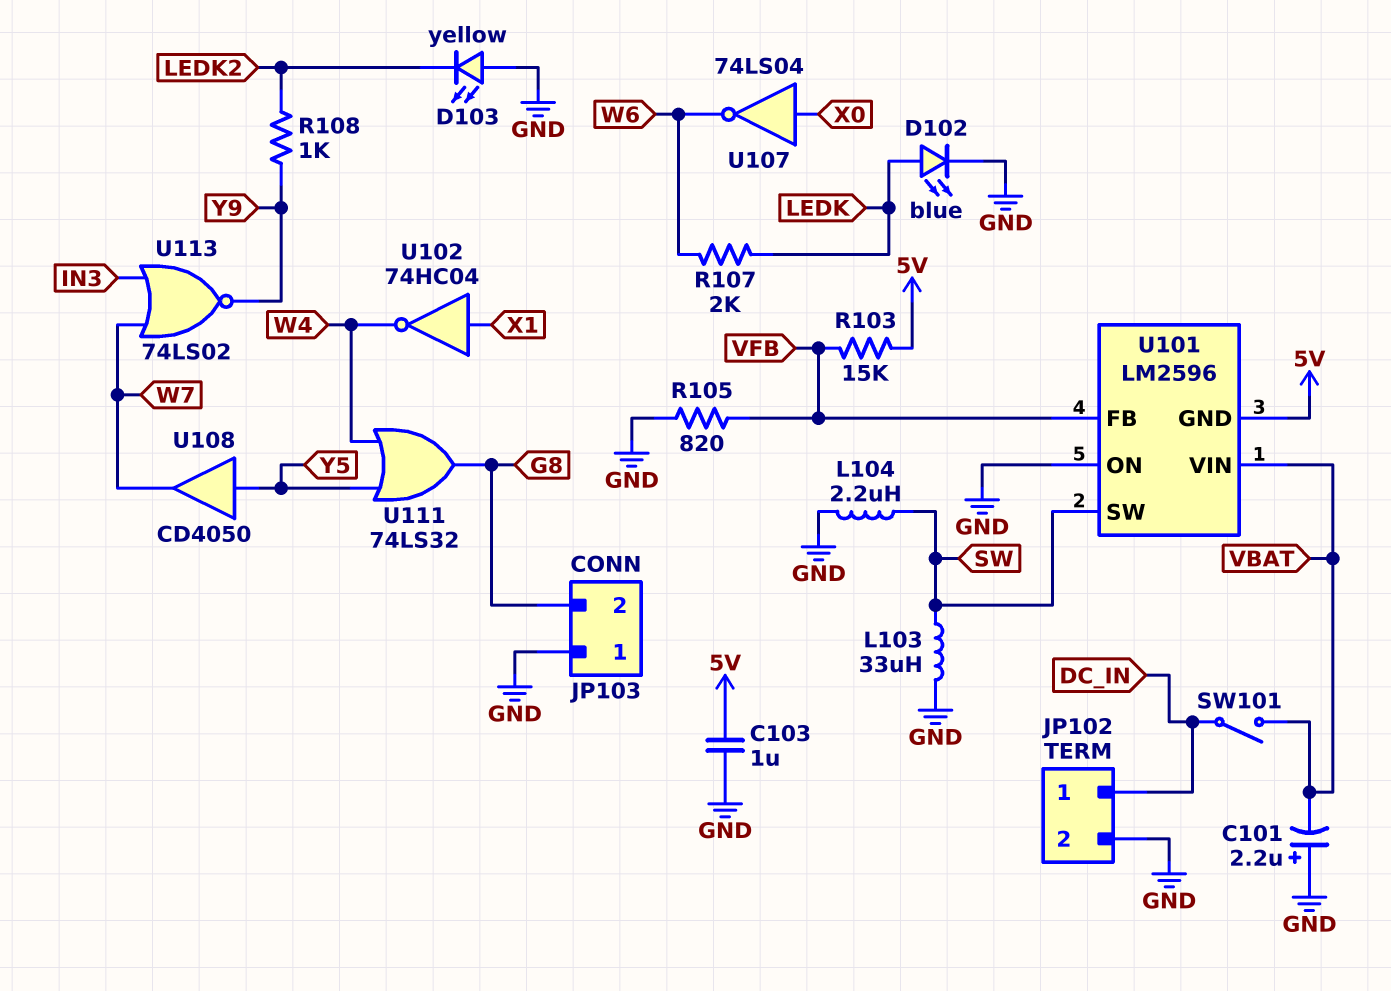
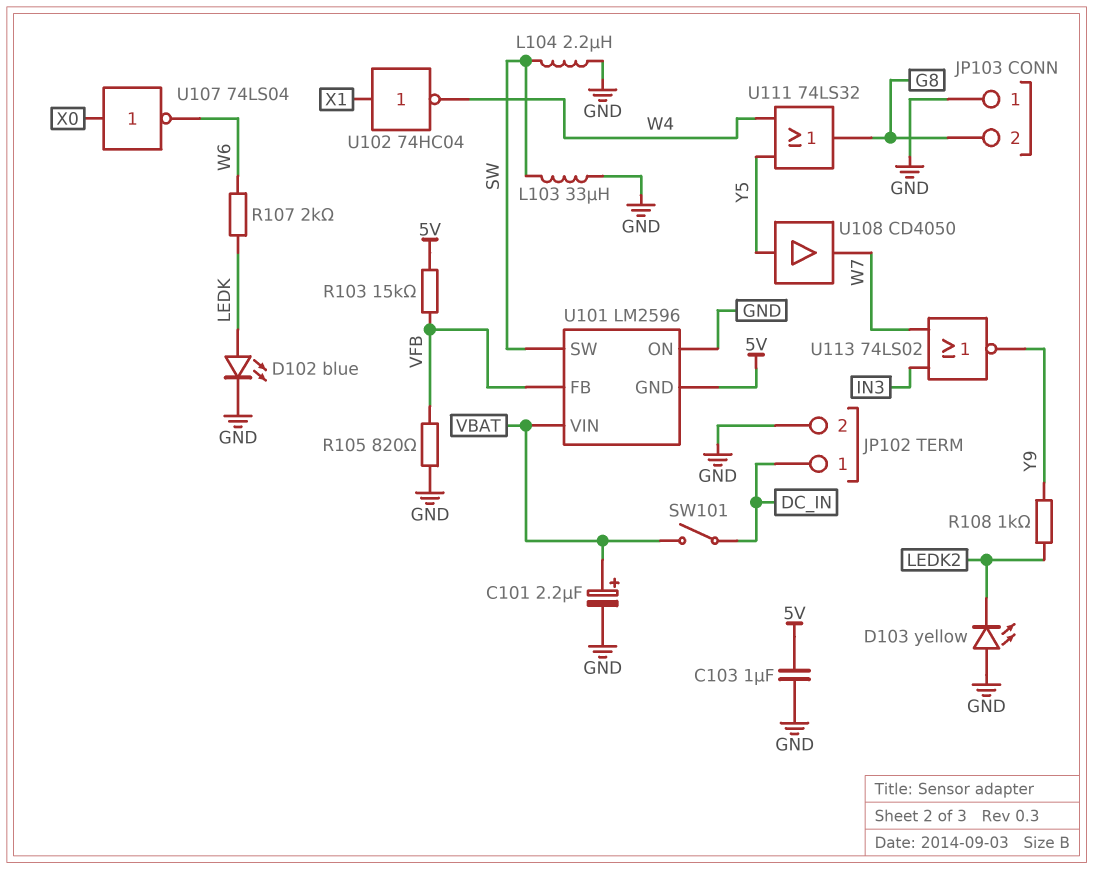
C101: 2.2uF (plus GND, minus VBAT) -> 2.2uF (plus VBAT, minus GND)

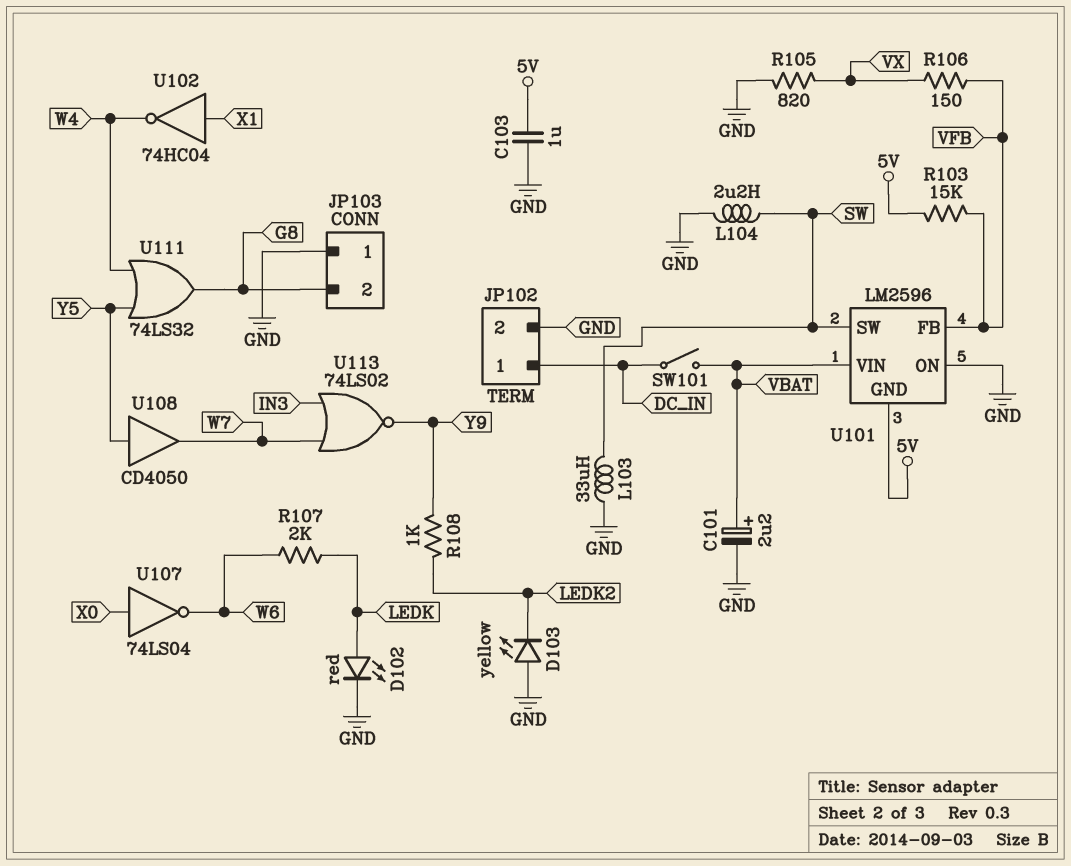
D102: LED blue (A LEDK, K GND) -> LED red (A LEDK, K GND)
R105: 820 (GND, VFB) -> 820 (GND, VX)
R106: none -> 150 (VFB, VX)

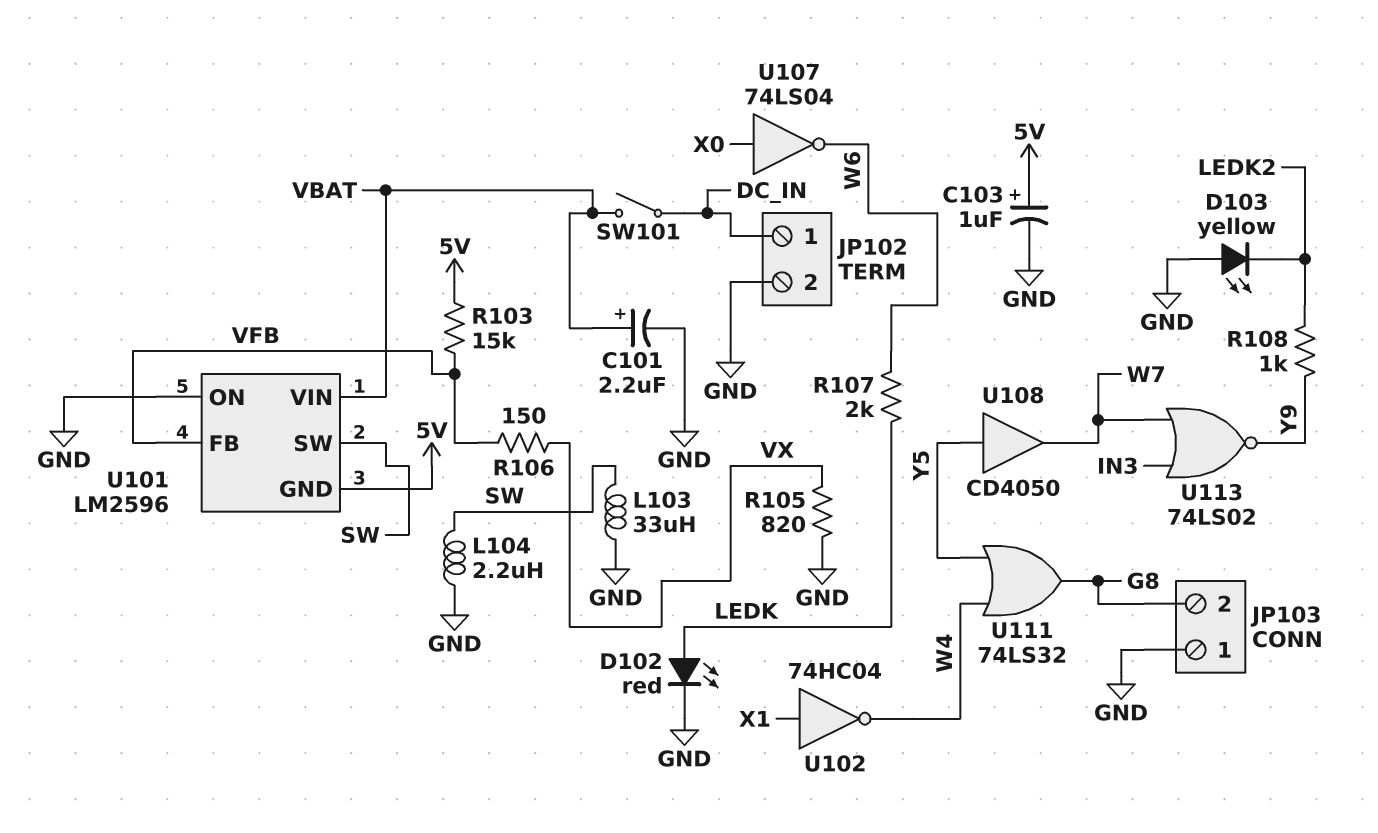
C103: 1uF (5V, GND) -> 1uF (plus 5V, minus GND)

